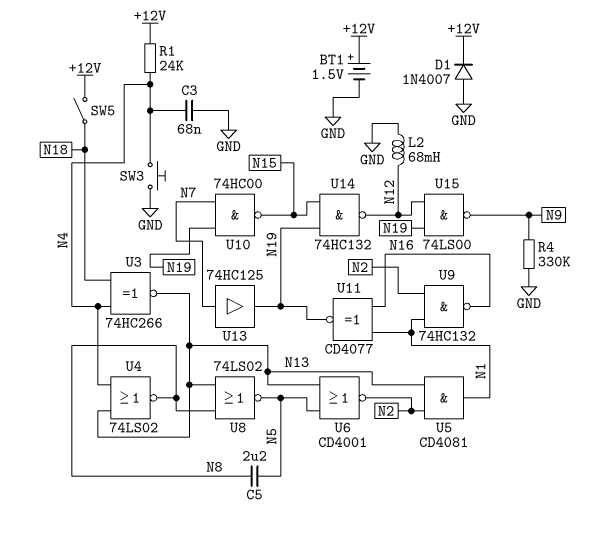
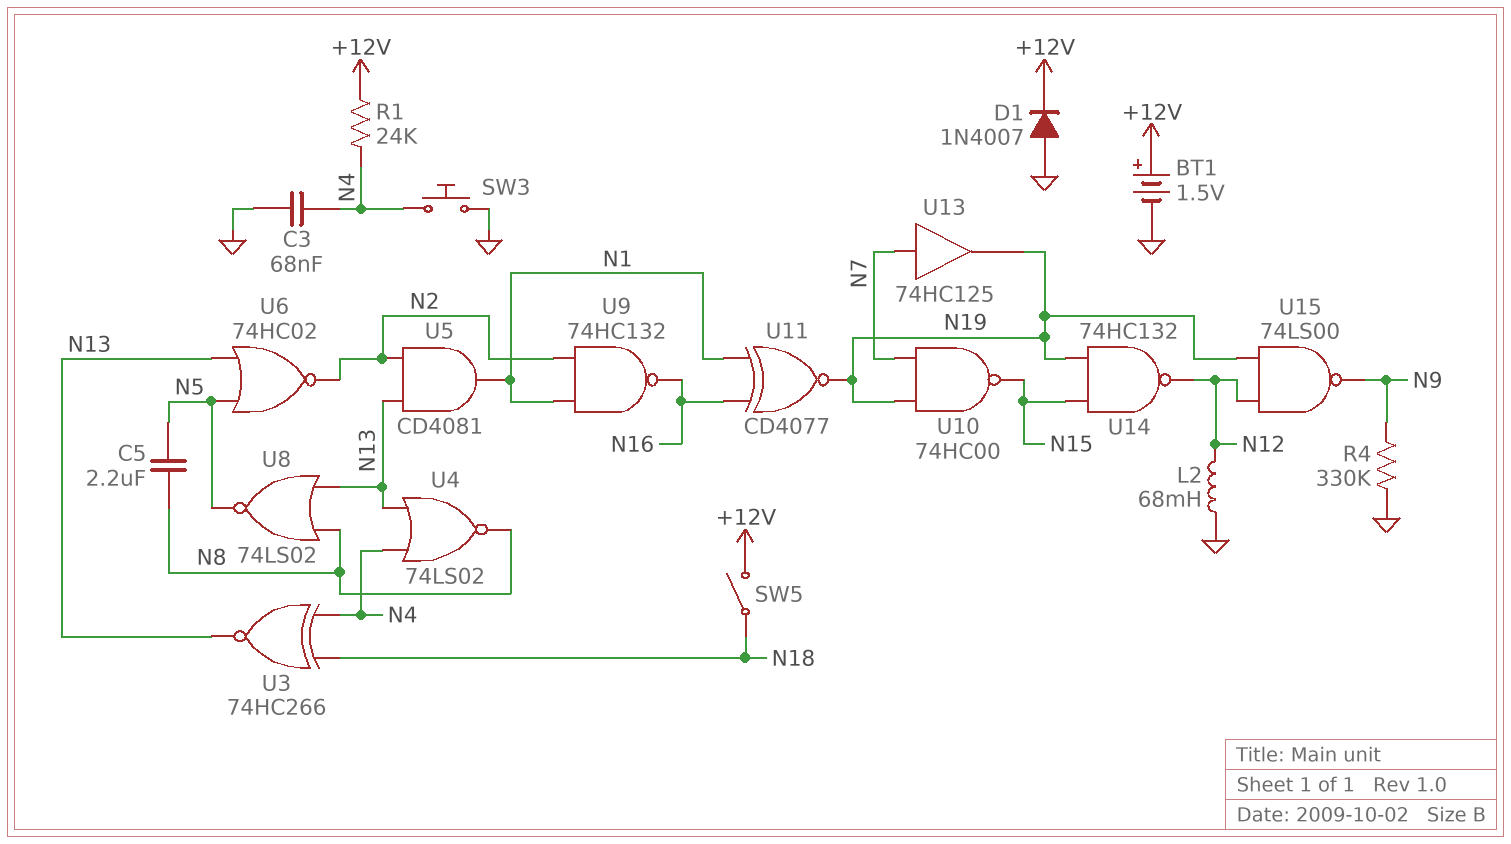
U6: NOR CD4001 (in N5, in N13, out N2) -> NOR 74HC02 (in N5, in N13, out N2)

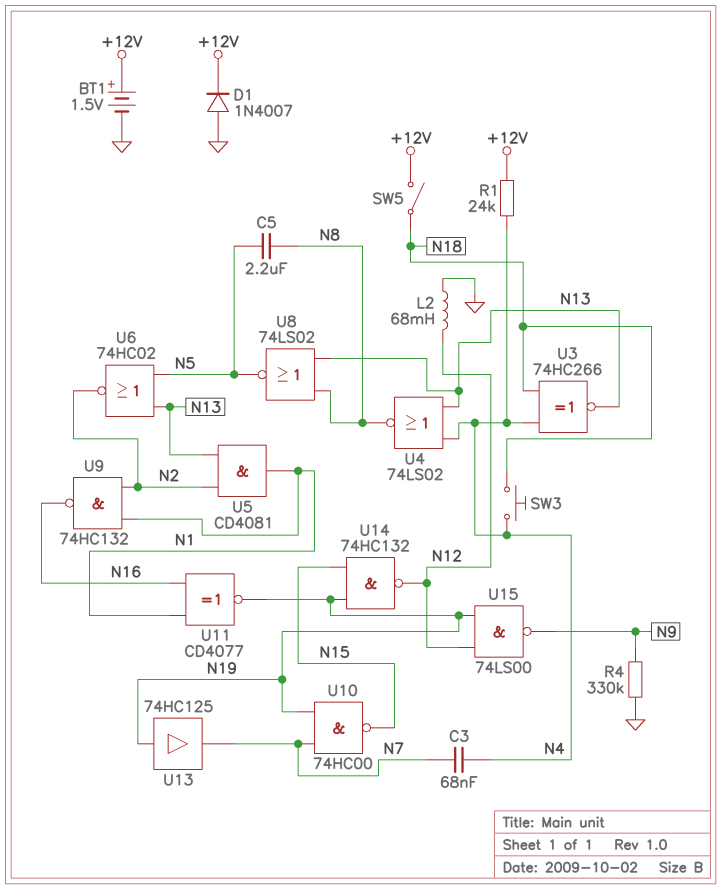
C3: 68nF (GND, N4) -> 68nF (N4, N7)
SW3: button (GND, N4) -> button (N4, N18)
U13: buffer 74HC125 (in N7, out N19) -> buffer 74HC125 (in N19, out N7)

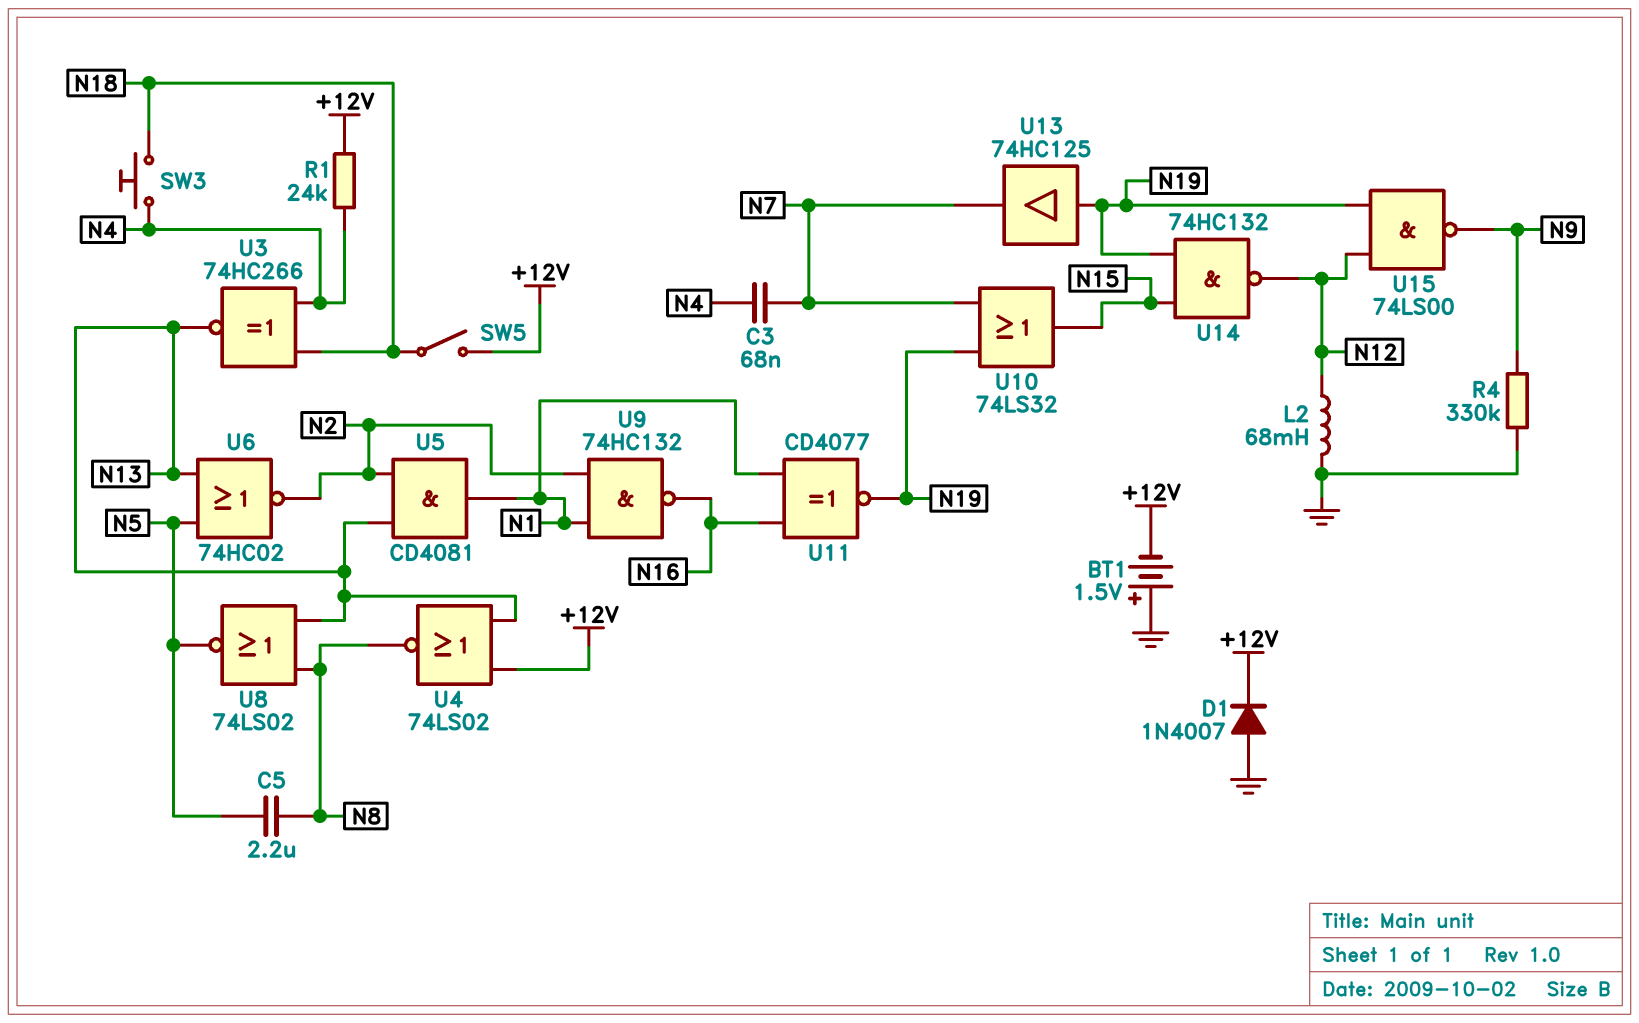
BT1: 1.5V (plus +12V, minus GND) -> 1.5V (plus GND, minus +12V)
U4: NOR 74LS02 (in N4, in N13, out N8) -> NOR 74LS02 (in +12V, in N13, out N8)
U10: NAND 74HC00 (in N7, in N19, out N15) -> OR 74LS32 (in N7, in N19, out N15)

